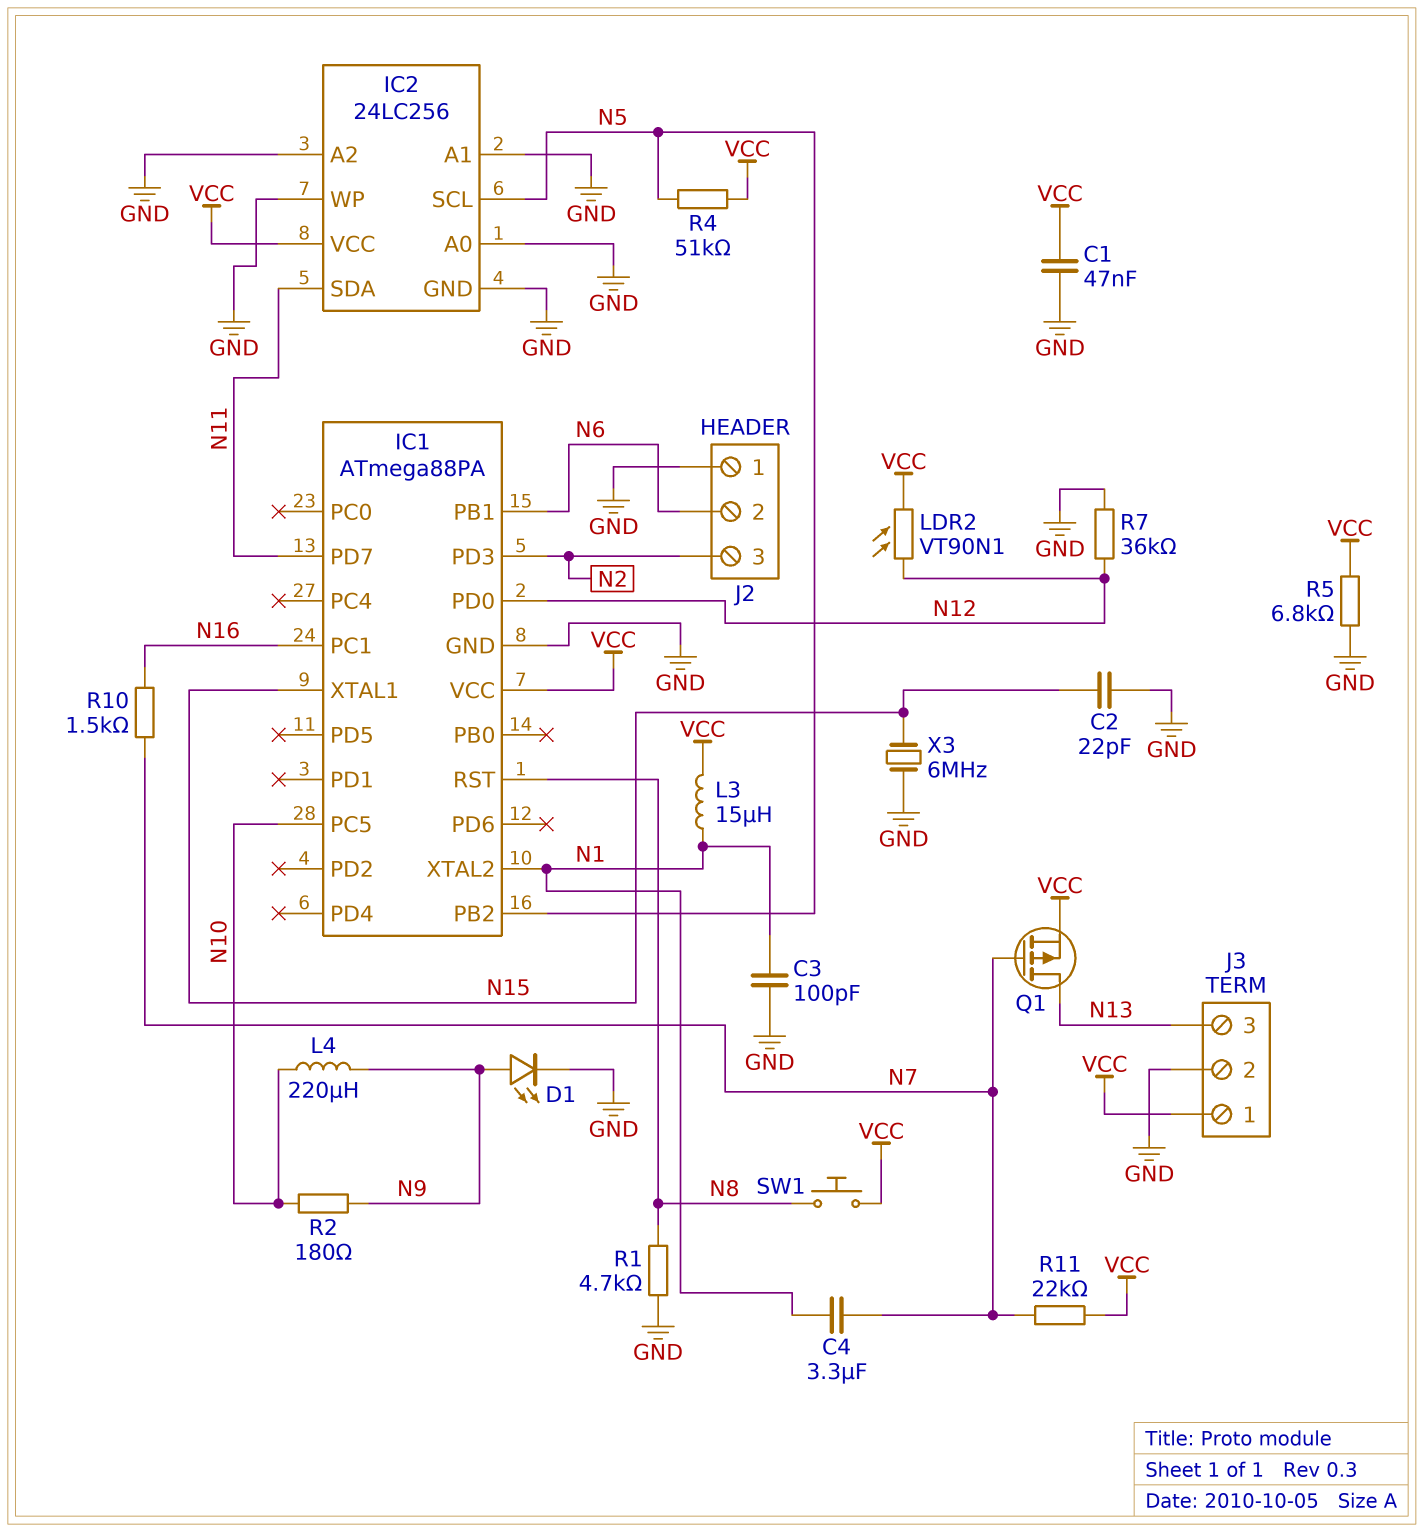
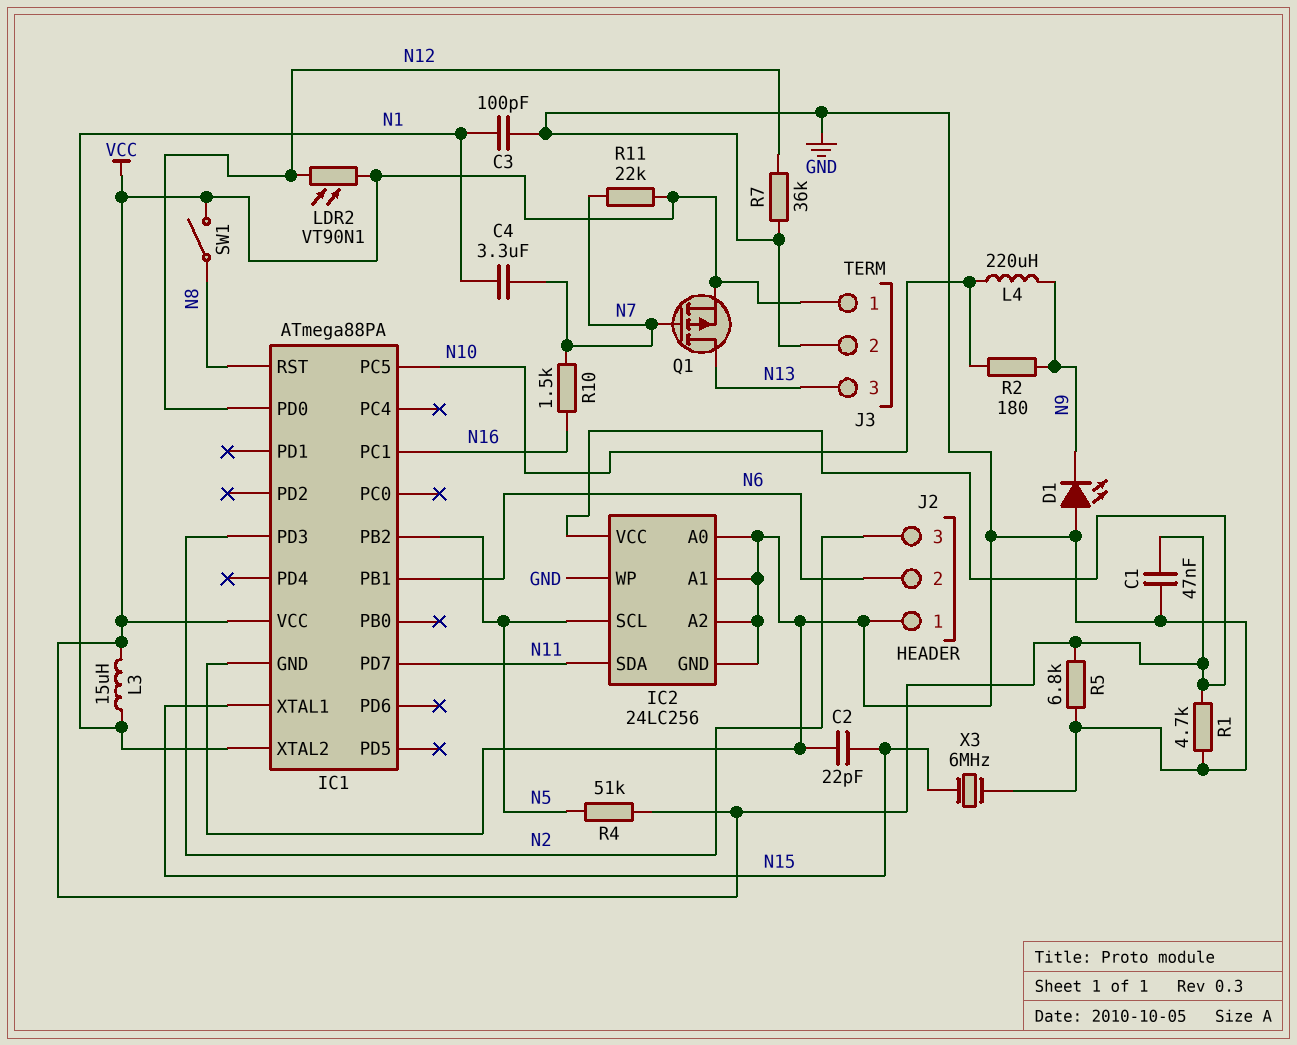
D1: LED (A N9, K GND) -> LED (A GND, K N9)
R1: 4.7k (GND, N8) -> 4.7k (GND, VCC)
SW1: button (N8, VCC) -> switch (N8, VCC)

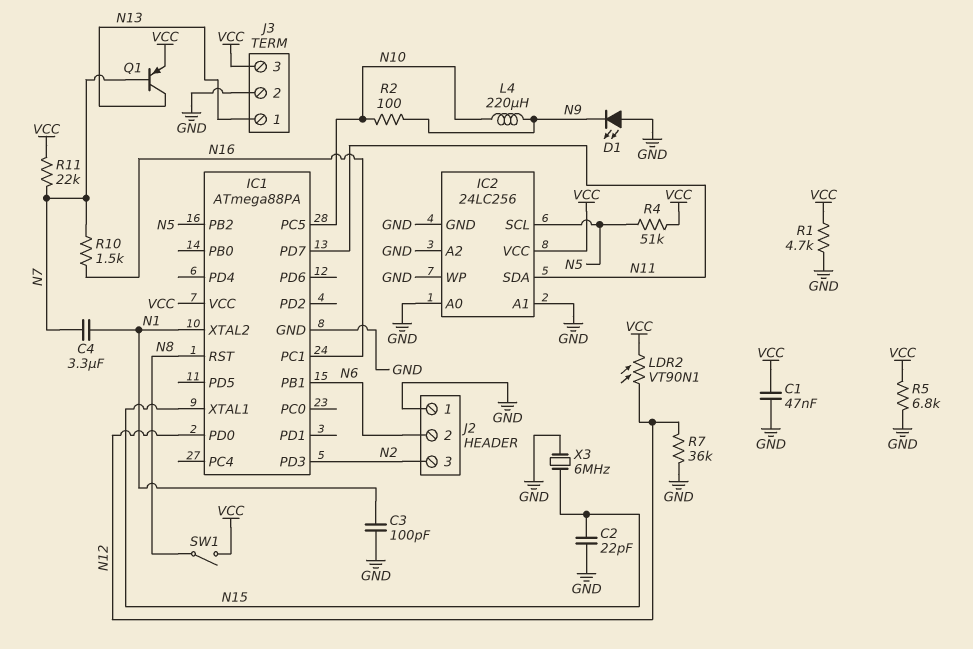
J3 pin 1: VCC -> N13
J3 pin 3: N13 -> VCC
L3: 15uH (N1, VCC) -> none
Q1: PMOS (G N7, D N13, S VCC) -> PNP (B N7, C N13, E VCC)
R2: 180 (N9, N10) -> 100 (N9, N10)

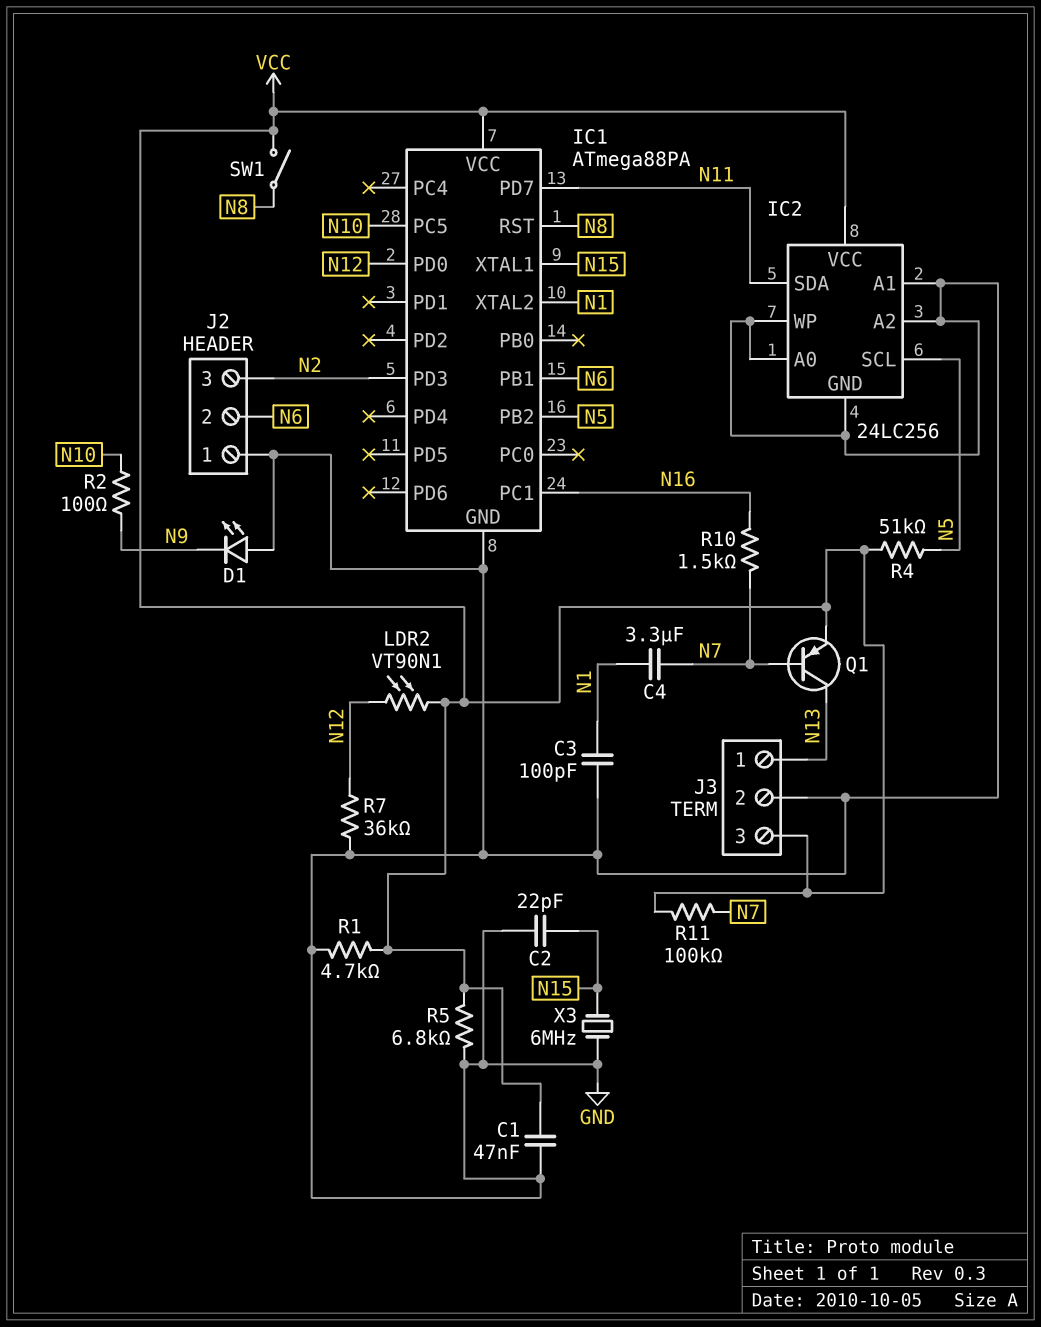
L4: 220uH (N9, N10) -> none
R11: 22k (N7, VCC) -> 100k (N7, VCC)

